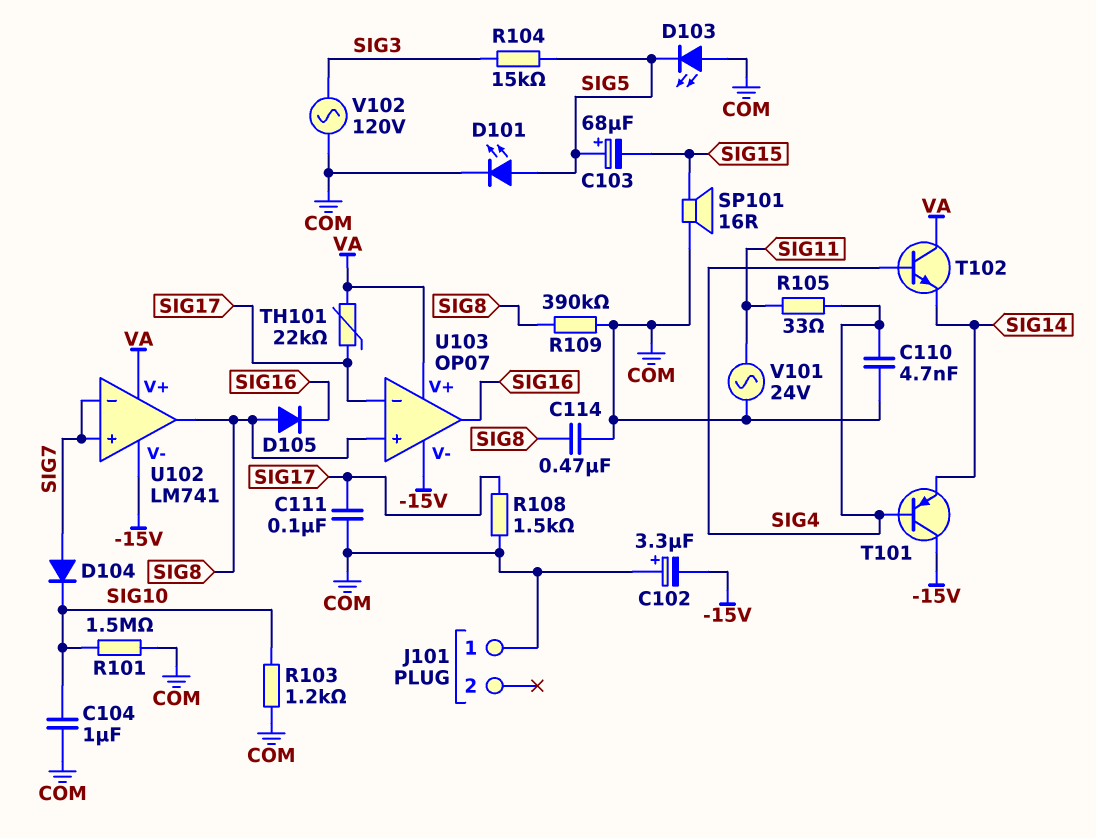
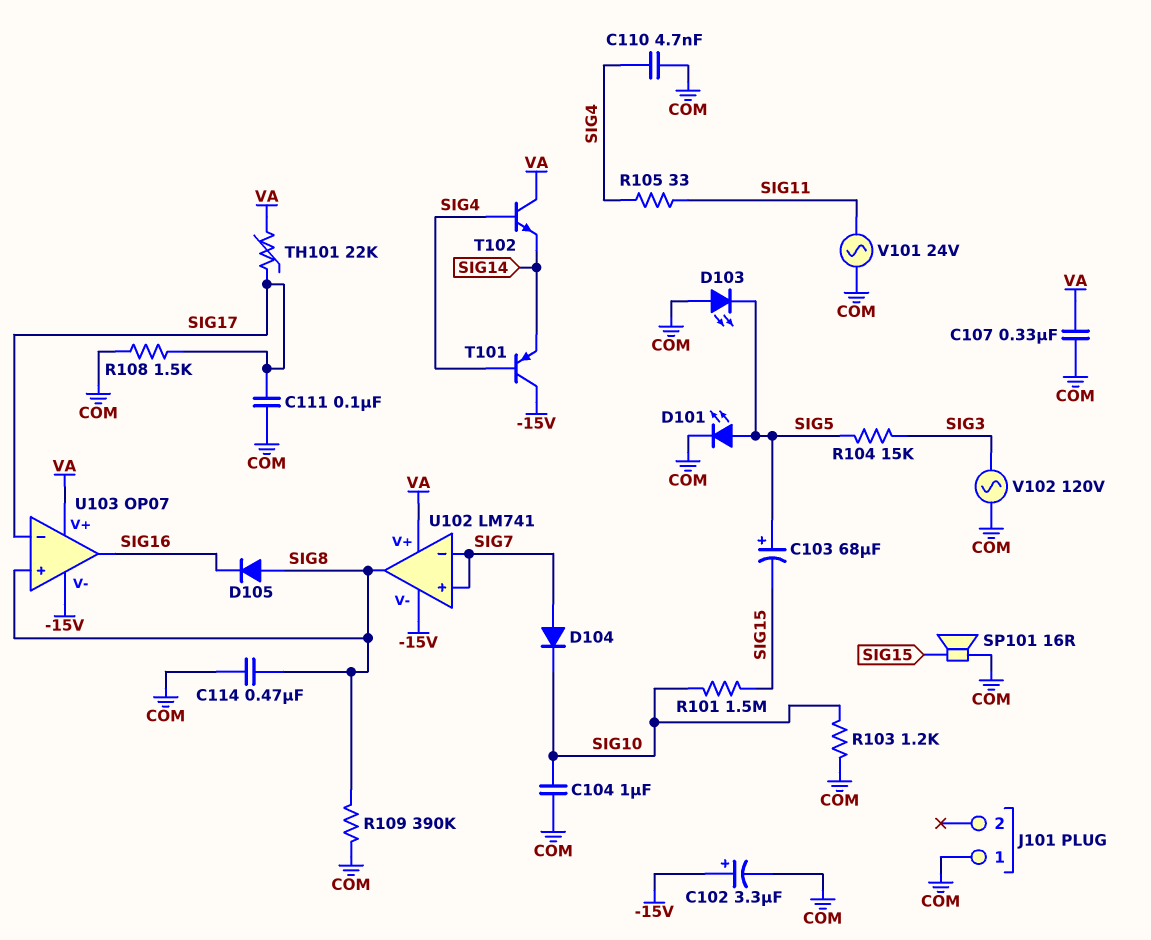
C102: 3.3uF (plus COM, minus -15V) -> 3.3uF (plus -15V, minus COM)
C107: none -> 330nF (COM, VA)
R101: 1.5M (COM, SIG10) -> 1.5M (SIG10, SIG15)

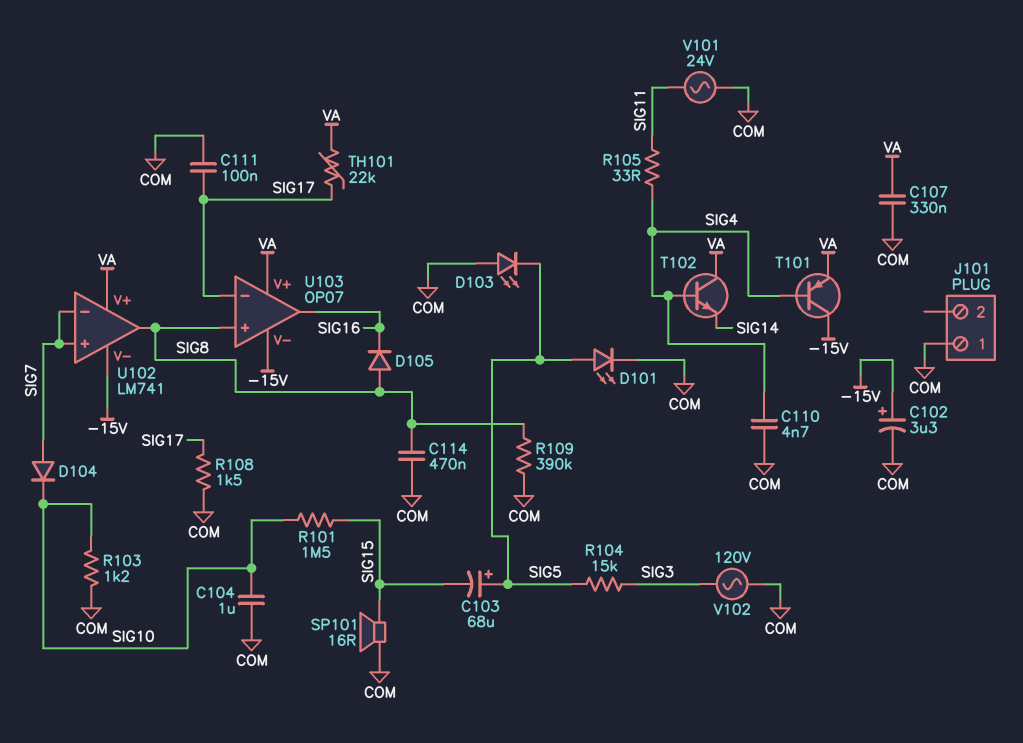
T101: PNP (B SIG4, C -15V, E SIG14) -> PNP (B SIG4, C -15V, E VA)

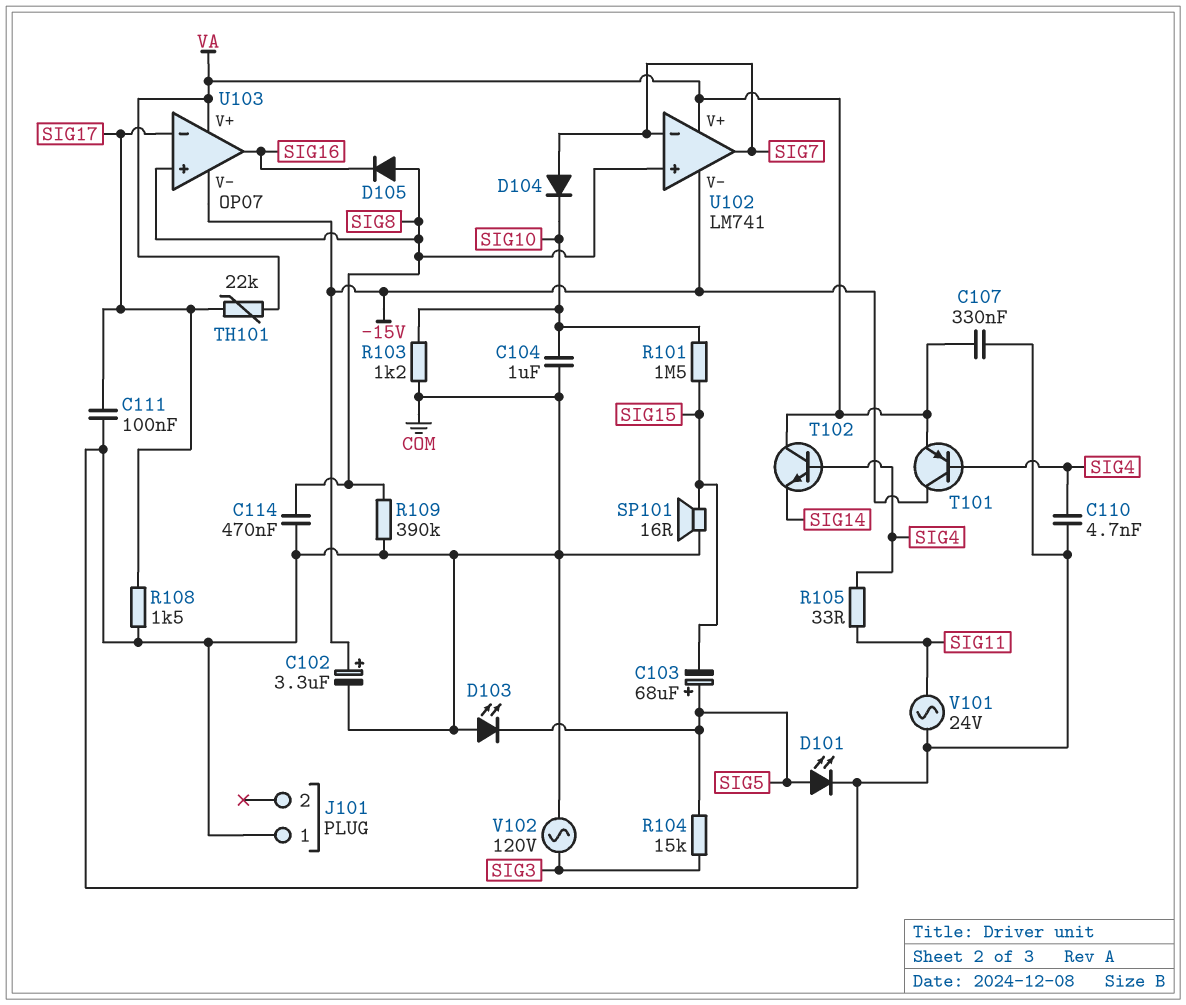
U102 pin in+: SIG7 -> SIG8
U102 pin out: SIG8 -> SIG7

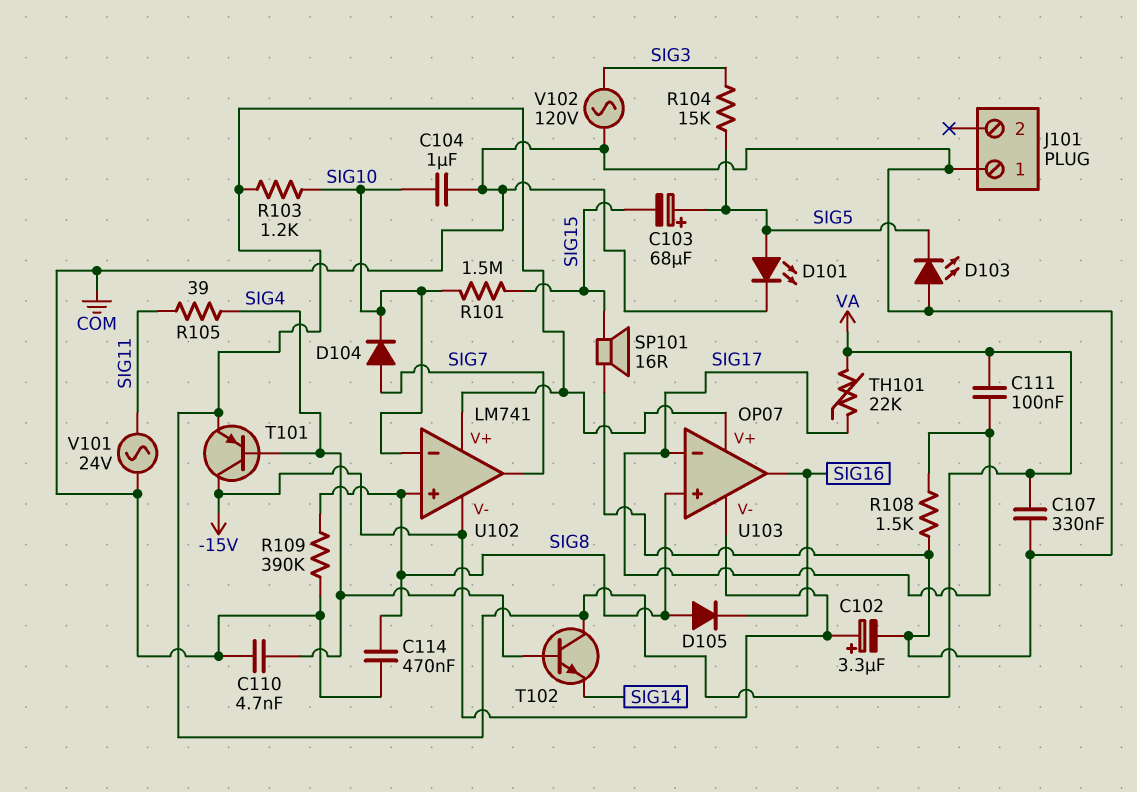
C111: 100nF (COM, SIG17) -> 100nF (SIG17, VA)
R103: 1.2k (COM, SIG10) -> 1.2k (SIG10, VA)
R105: 33 (SIG4, SIG11) -> 39 (SIG4, SIG11)
U102 pin in-: SIG7 -> SIG10

